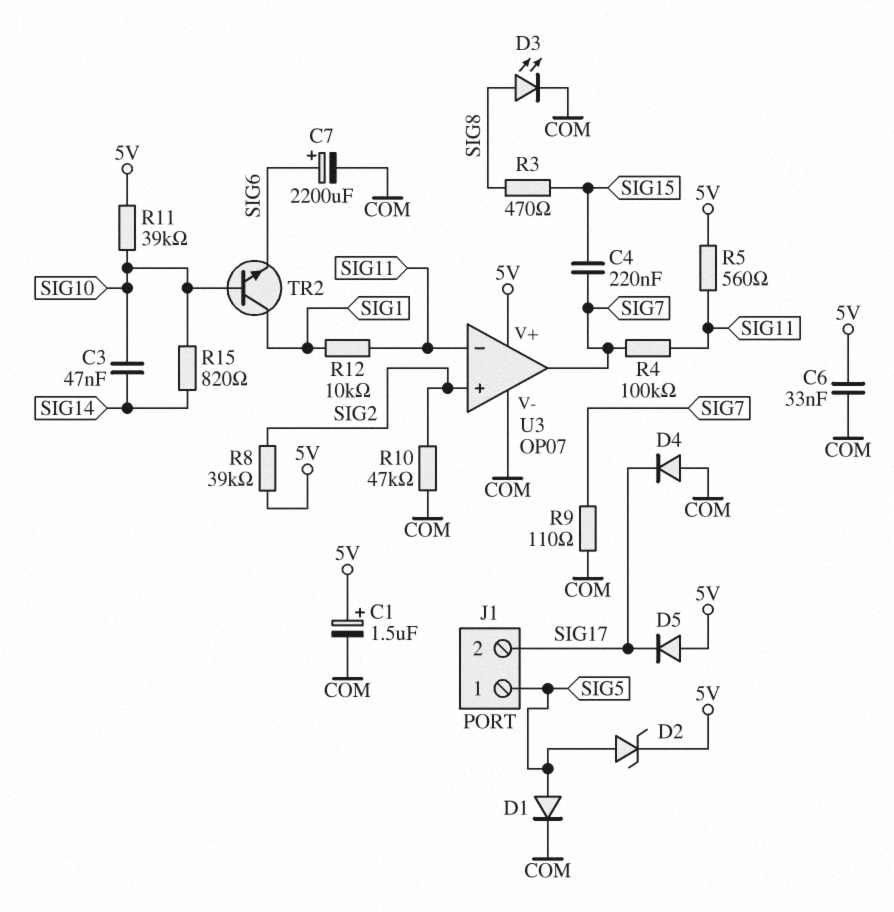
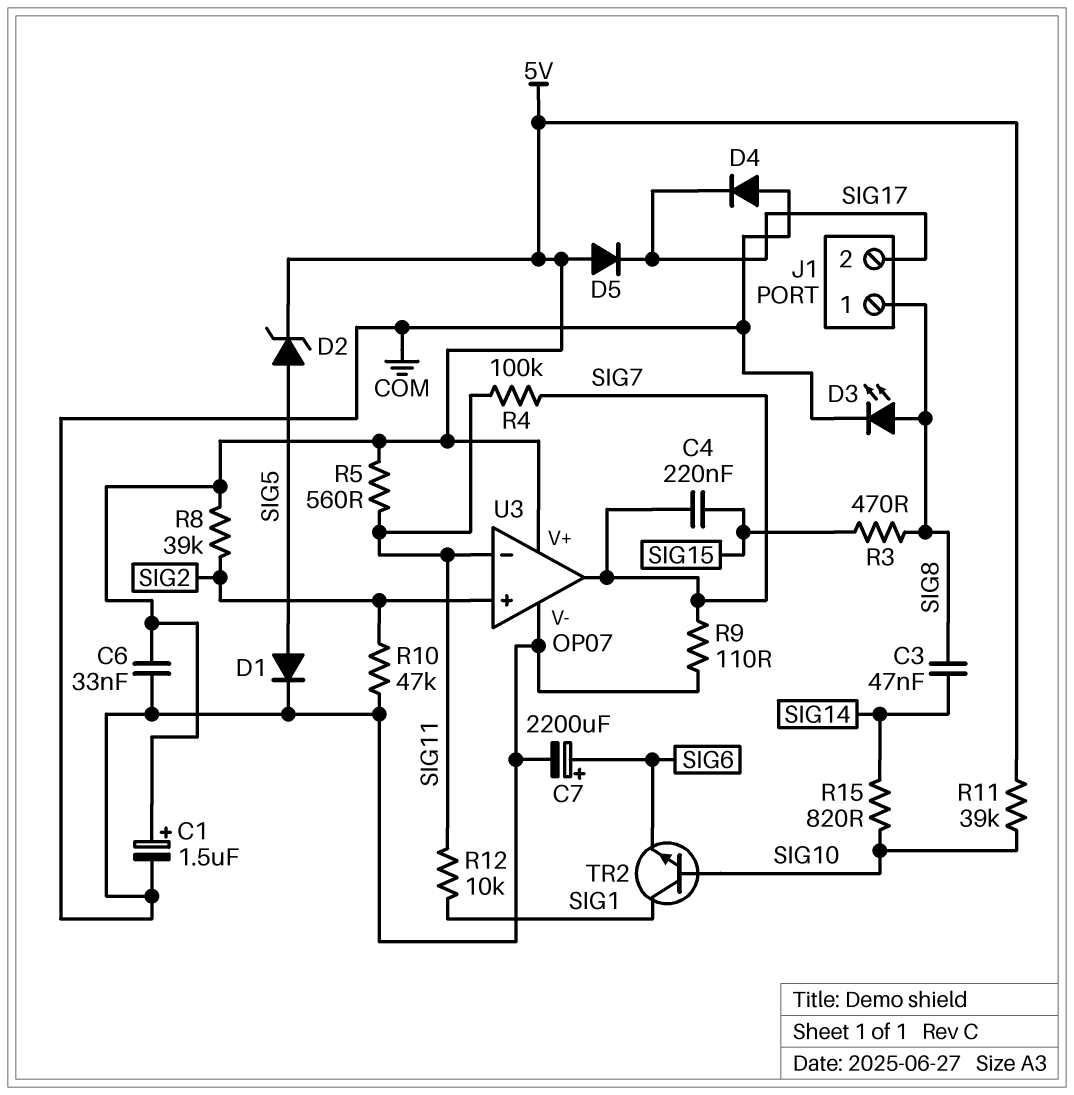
C3: 47nF (SIG10, SIG14) -> 47nF (SIG8, SIG14)
J1 pin 1: SIG5 -> SIG8

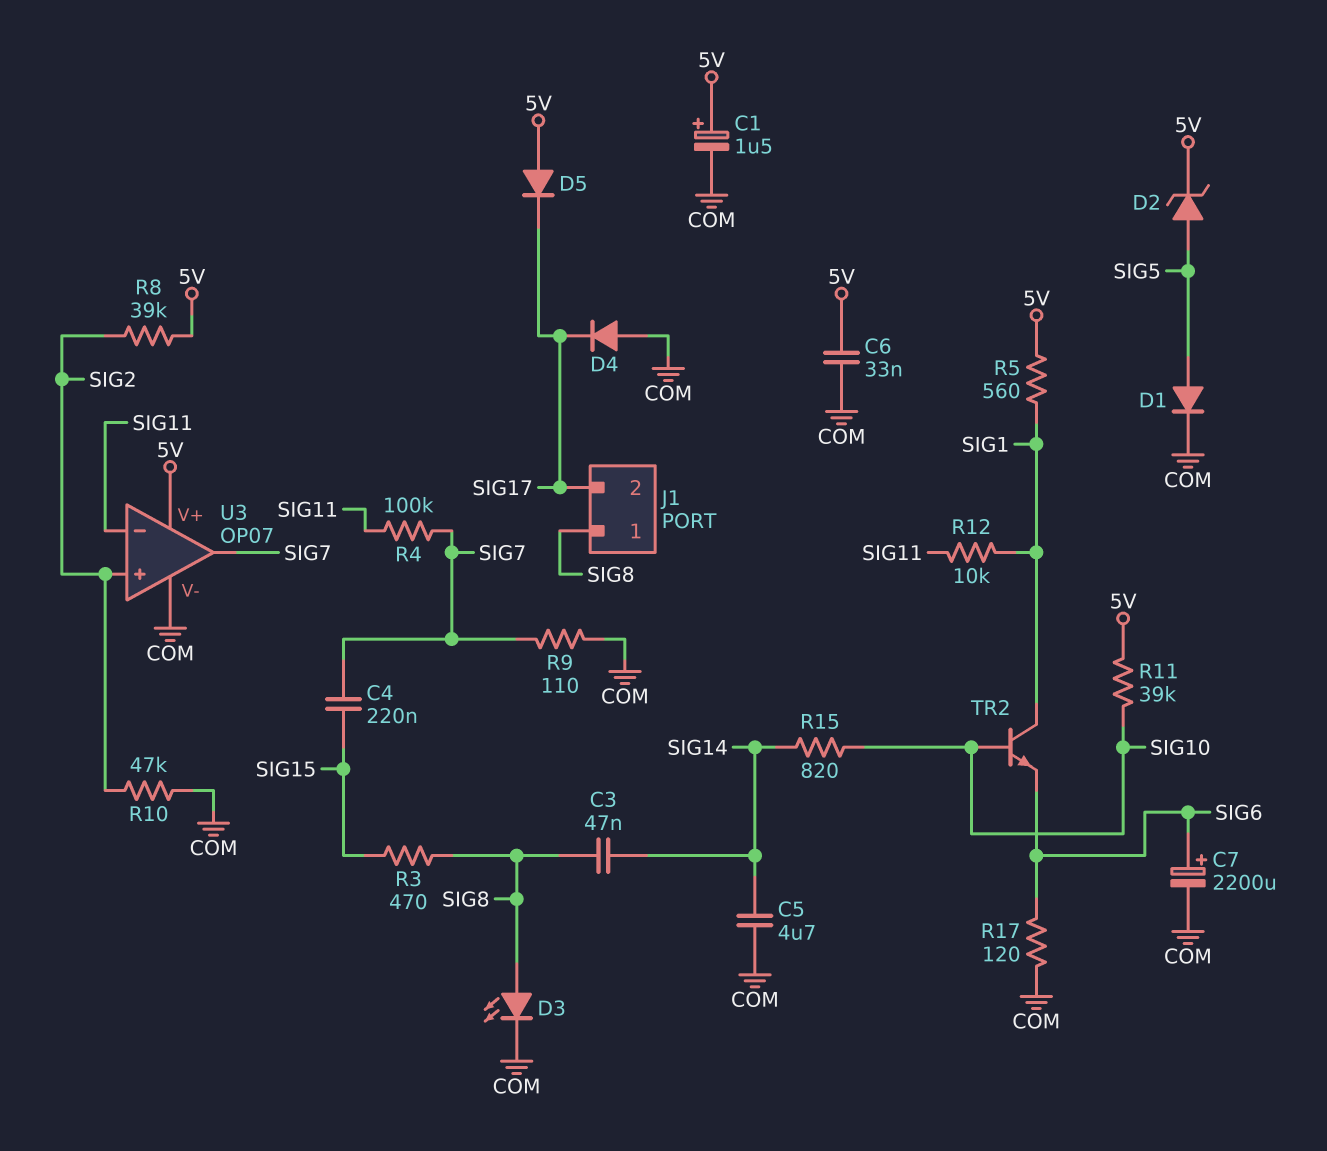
C5: none -> 4.7uF (COM, SIG14)
R5: 560 (5V, SIG11) -> 560 (5V, SIG1)
R17: none -> 120 (COM, SIG6)

